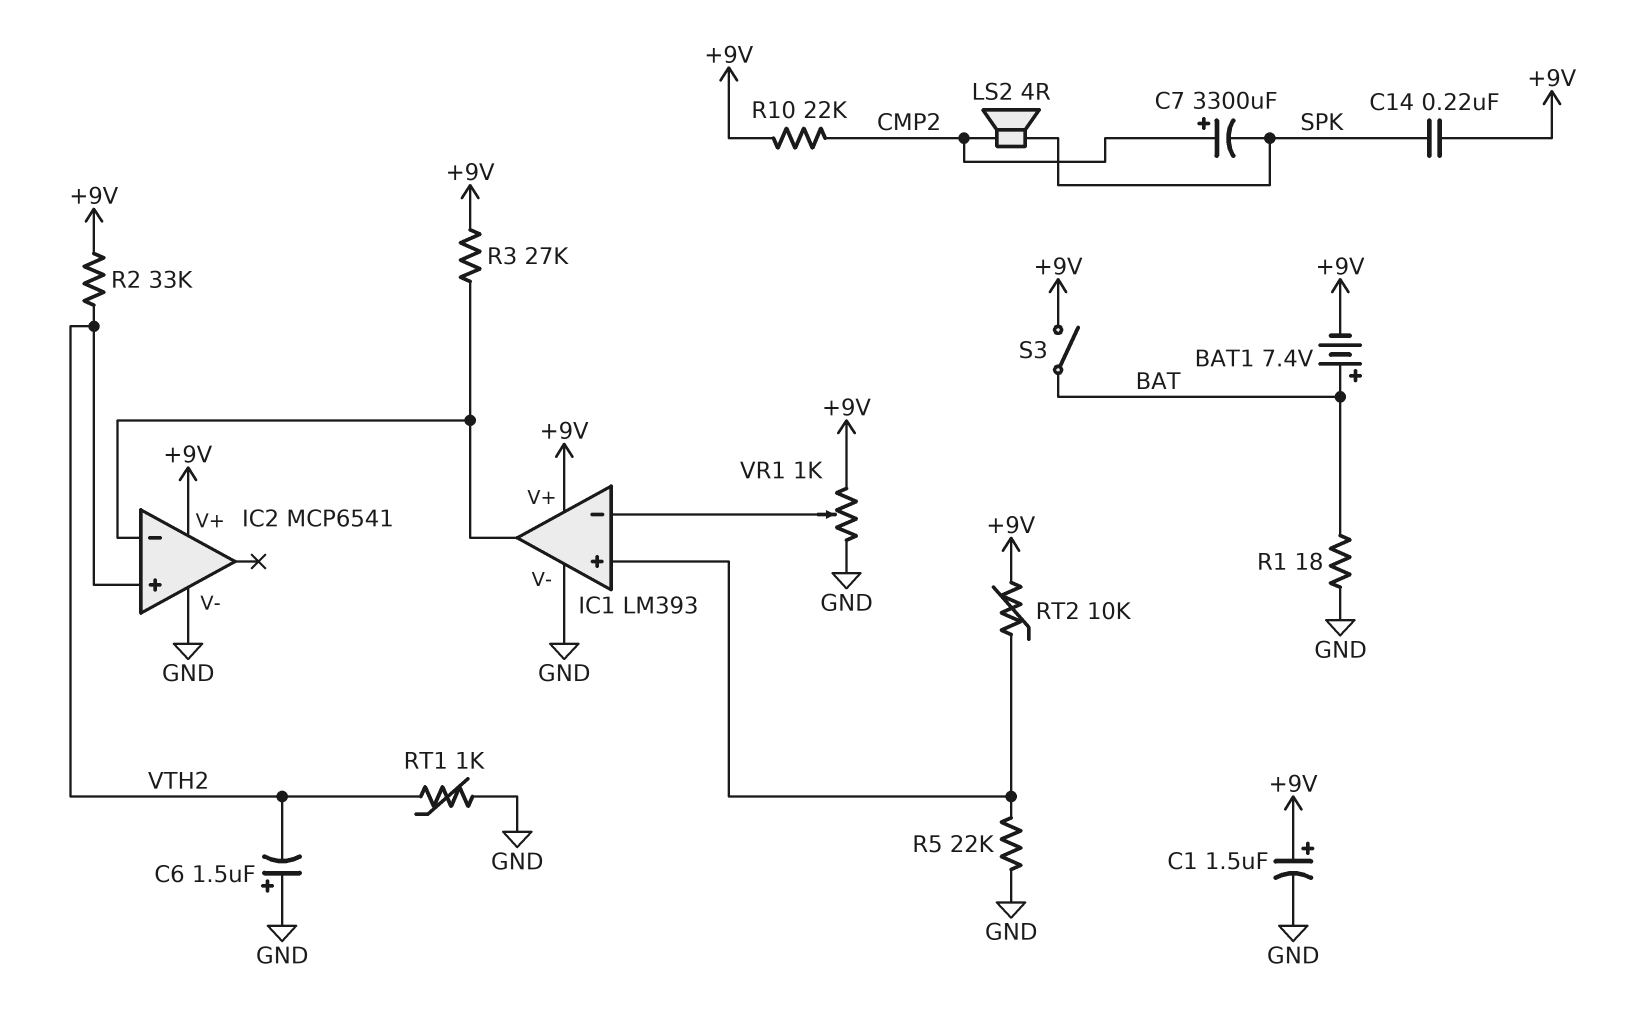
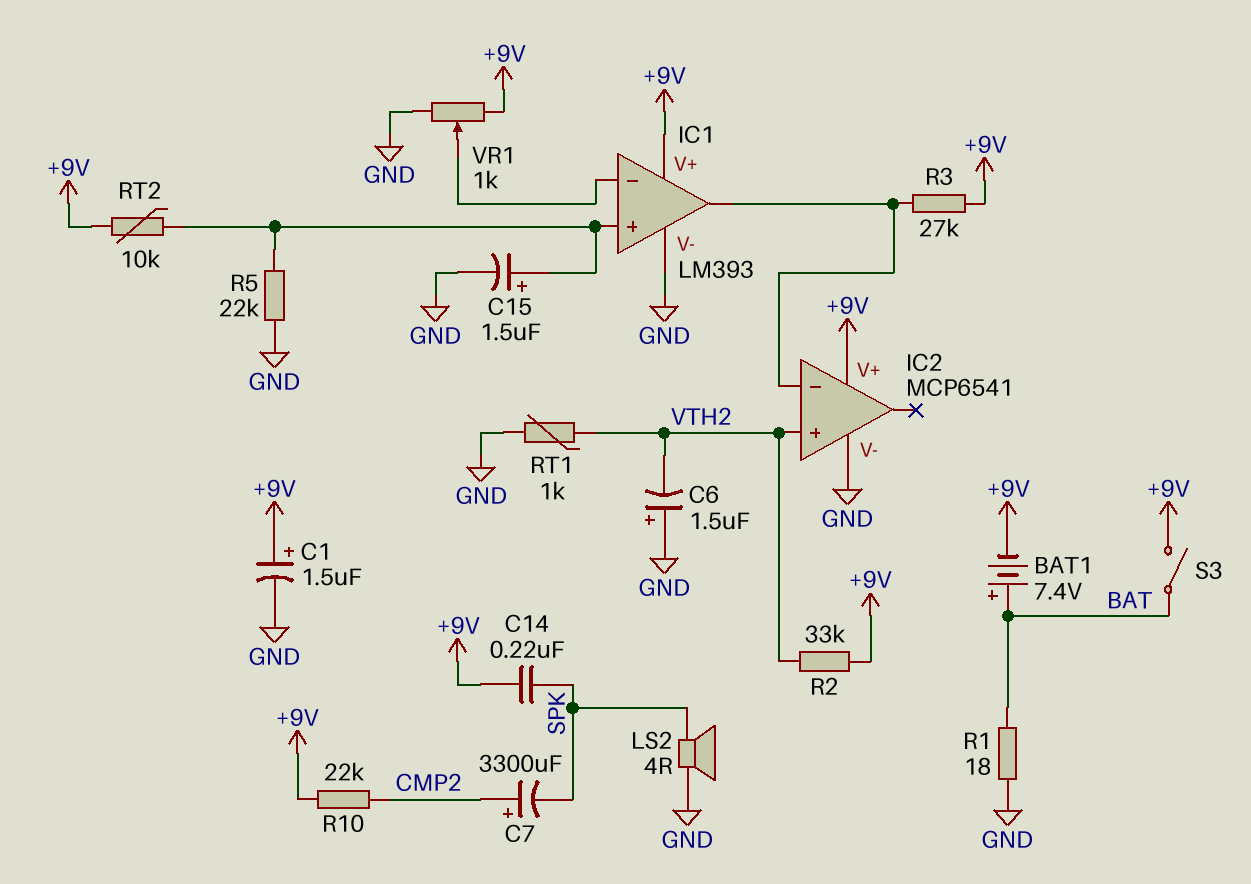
C15: none -> 1.5uF (plus IC1/in+, minus GND)
LS2: speaker 4R (CMP2, SPK) -> speaker 4R (GND, SPK)

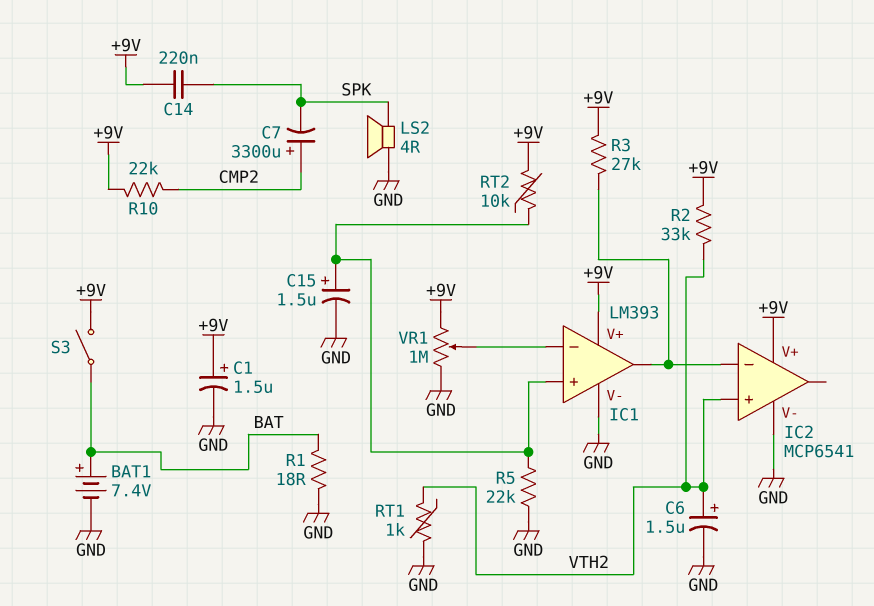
BAT1: 7.4V (plus BAT, minus +9V) -> 7.4V (plus BAT, minus GND)
C6: 1.5uF (plus GND, minus VTH2) -> 1.5uF (plus VTH2, minus GND)
VR1: 1k (+9V, GND, wiper IC1/in-) -> 1M (+9V, GND, wiper IC1/in-)

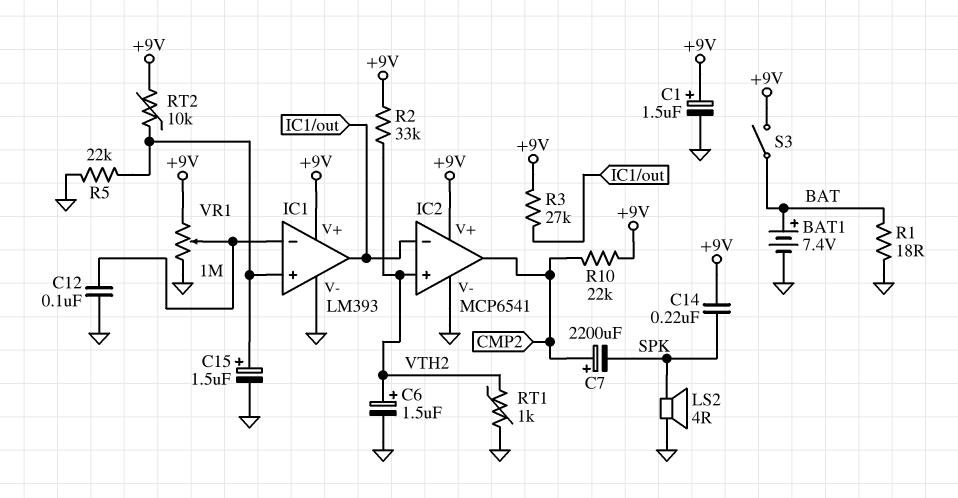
C7: 3300uF (plus CMP2, minus SPK) -> 2200uF (plus CMP2, minus SPK)
C12: none -> 100nF (GND, IC1/in-)
IC2 pin out: none -> CMP2

